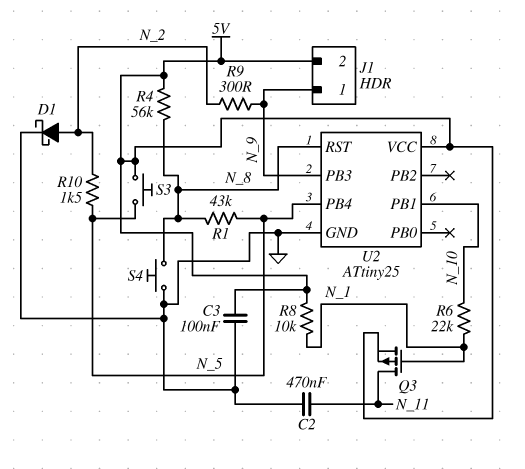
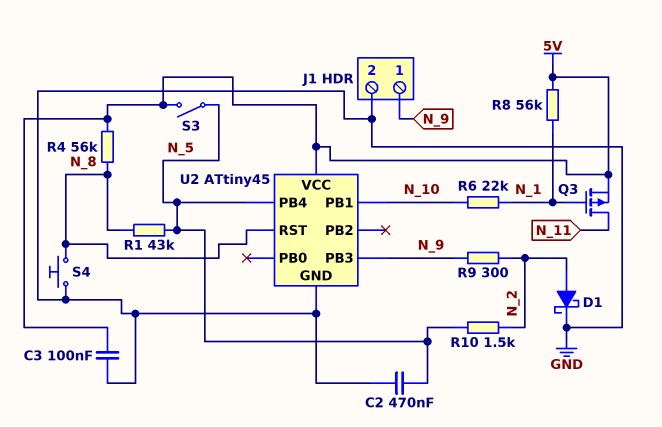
C2: 470nF (GND, N_11) -> 470nF (GND, N_5)
J1 pin 2: 5V -> GND
R8: 10k (5V, N_1) -> 56k (5V, N_1)
S3: button (5V, N_5) -> switch (5V, N_5)
U2: ATtiny25 -> ATtiny45

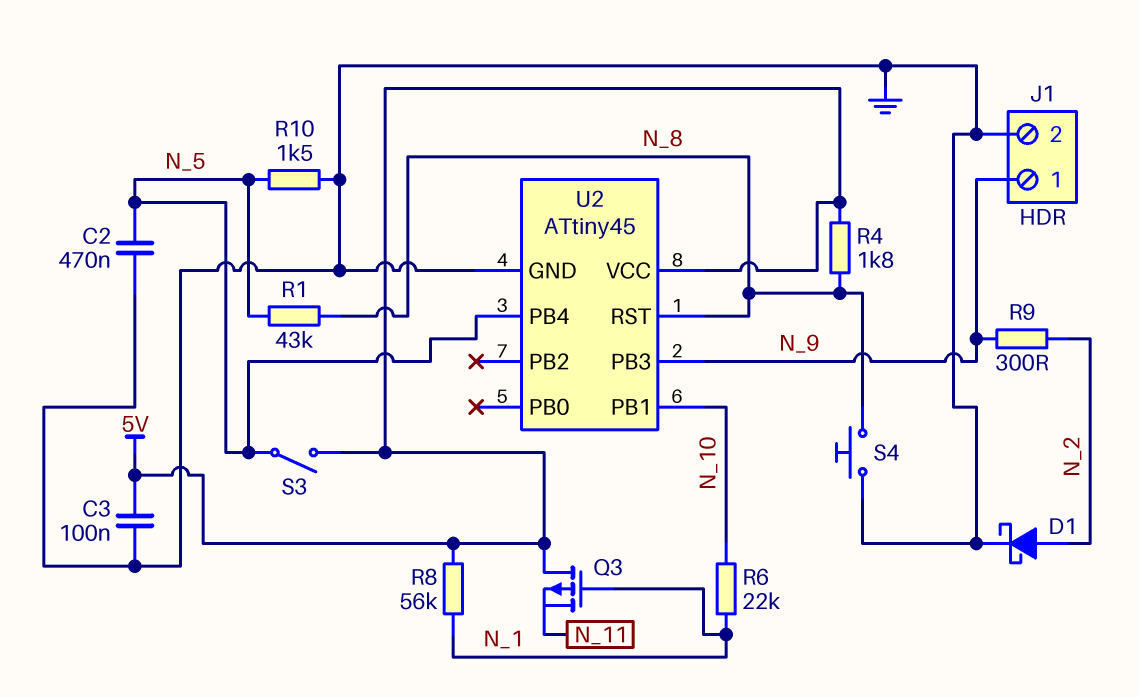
Q3: PMOS (G N_1, D N_11, S 5V) -> PMOS (G N_1, D 5V, S N_11)
R4: 56k (5V, N_8) -> 1.8k (5V, N_8)
R10: 1.5k (N_2, N_5) -> 1.5k (GND, N_5)

